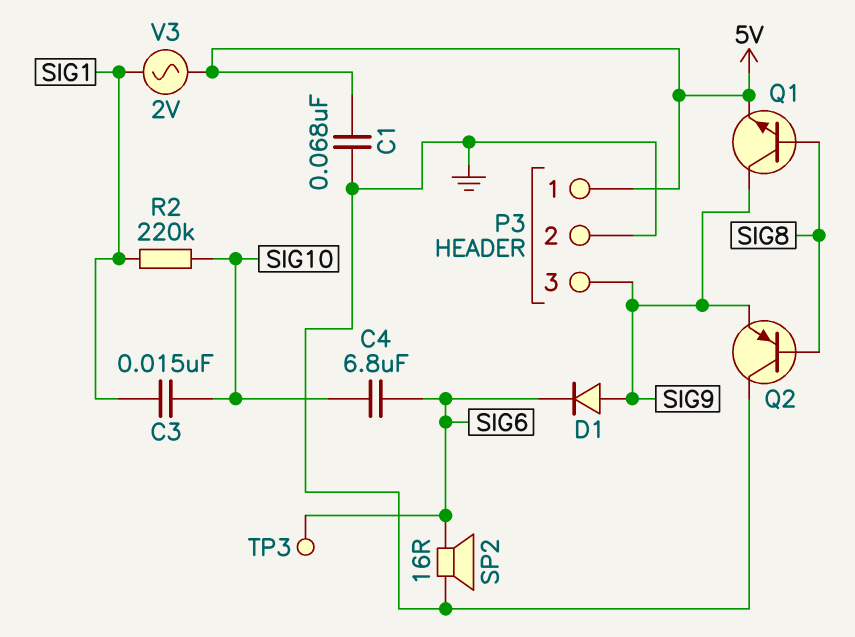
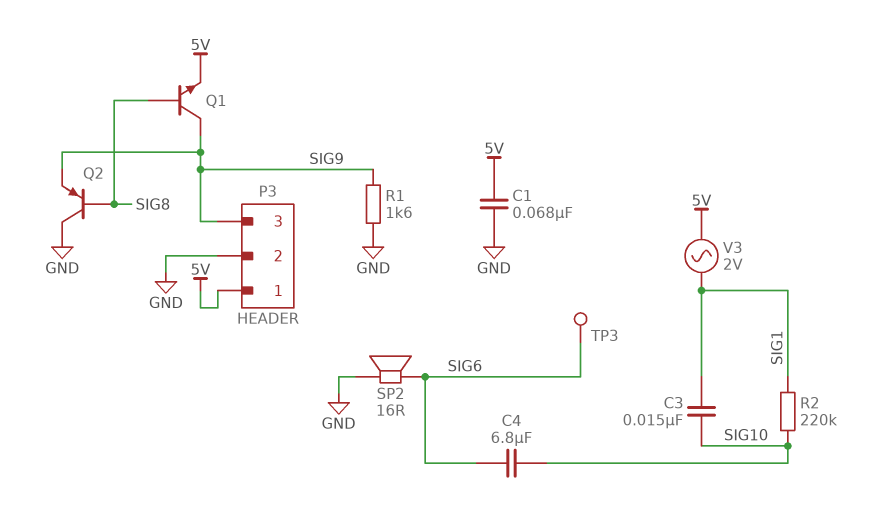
D1: diode (A SIG9, K SIG6) -> none
R1: none -> 1.6k (GND, SIG9)

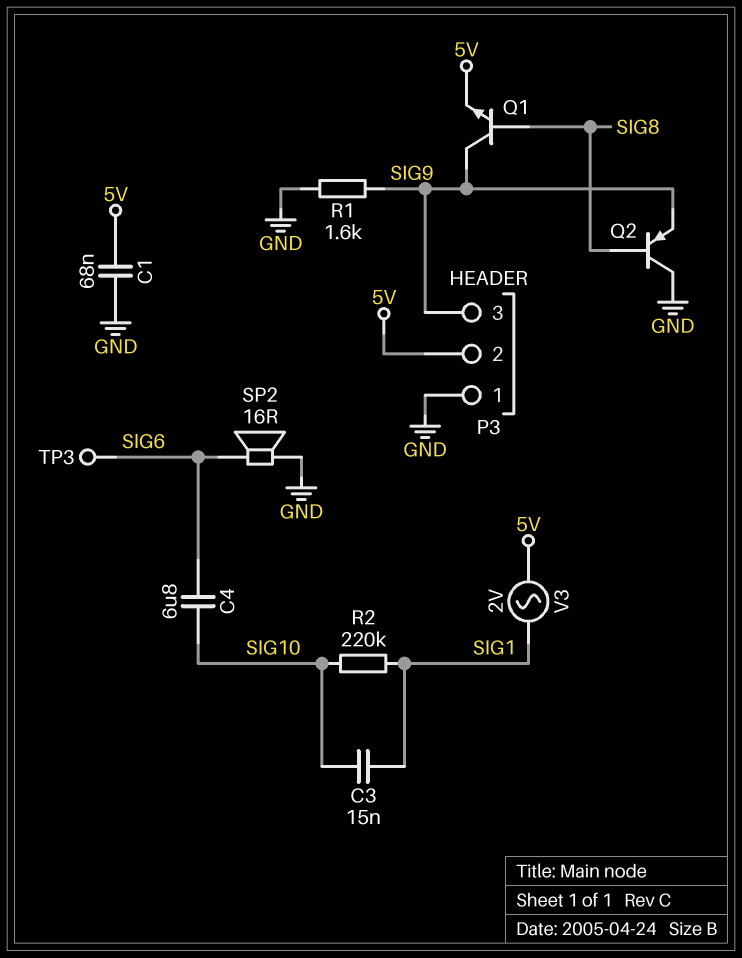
P3 pin 1: 5V -> GND
P3 pin 2: GND -> 5V

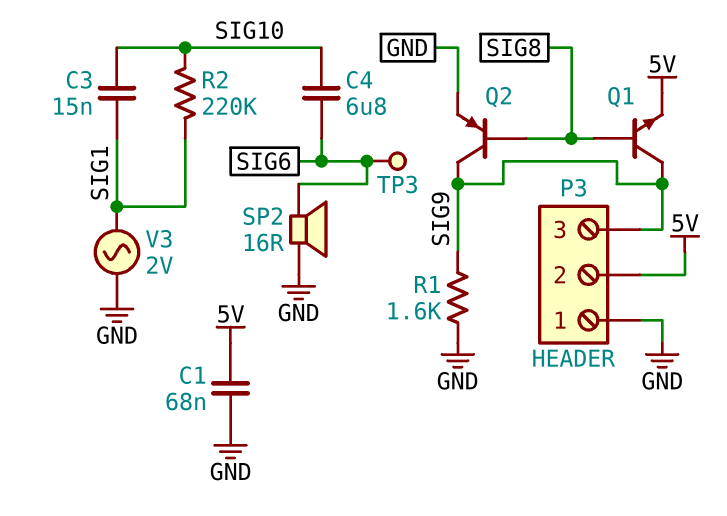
Q2: PNP (B SIG8, C GND, E SIG9) -> PNP (B SIG8, C SIG9, E GND)
V3: AC 2V (5V, SIG1) -> AC 2V (GND, SIG1)

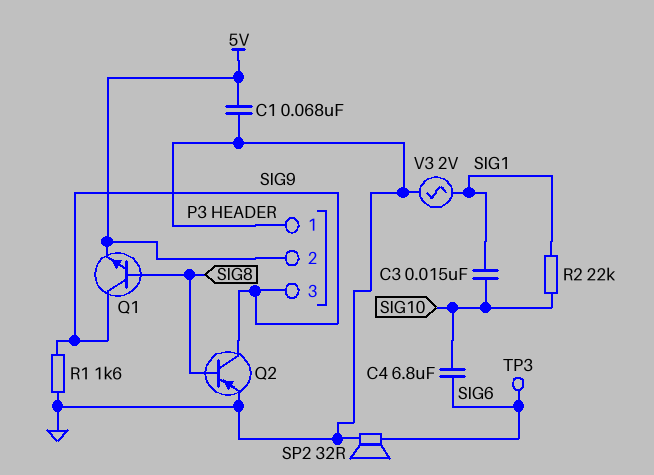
R2: 220k (SIG1, SIG10) -> 22k (SIG1, SIG10)
SP2: speaker 16R (GND, SIG6) -> speaker 32R (GND, SIG6)

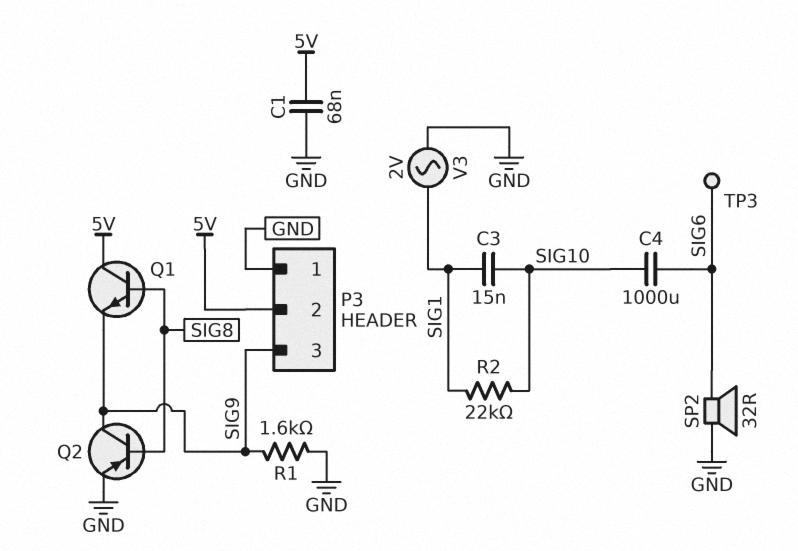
C4: 6.8uF (SIG6, SIG10) -> 1000uF (SIG6, SIG10)
Q1: NPN (B SIG8, C SIG9, E 5V) -> NPN (B SIG8, C 5V, E SIG9)

